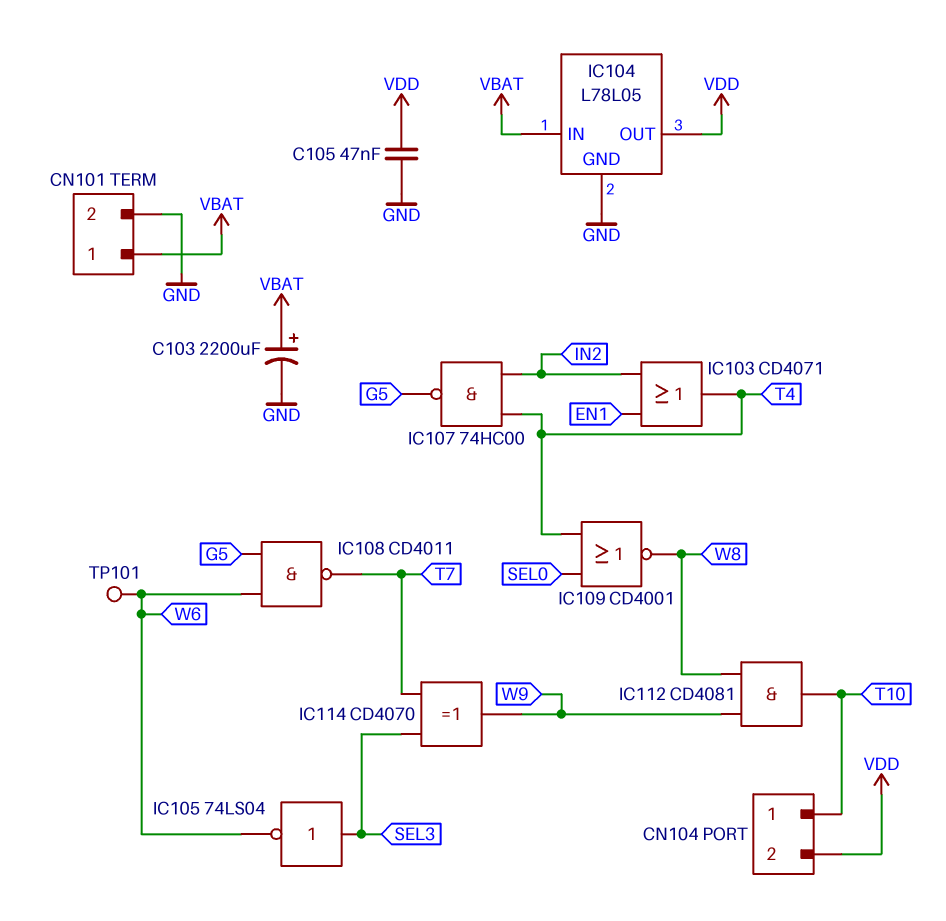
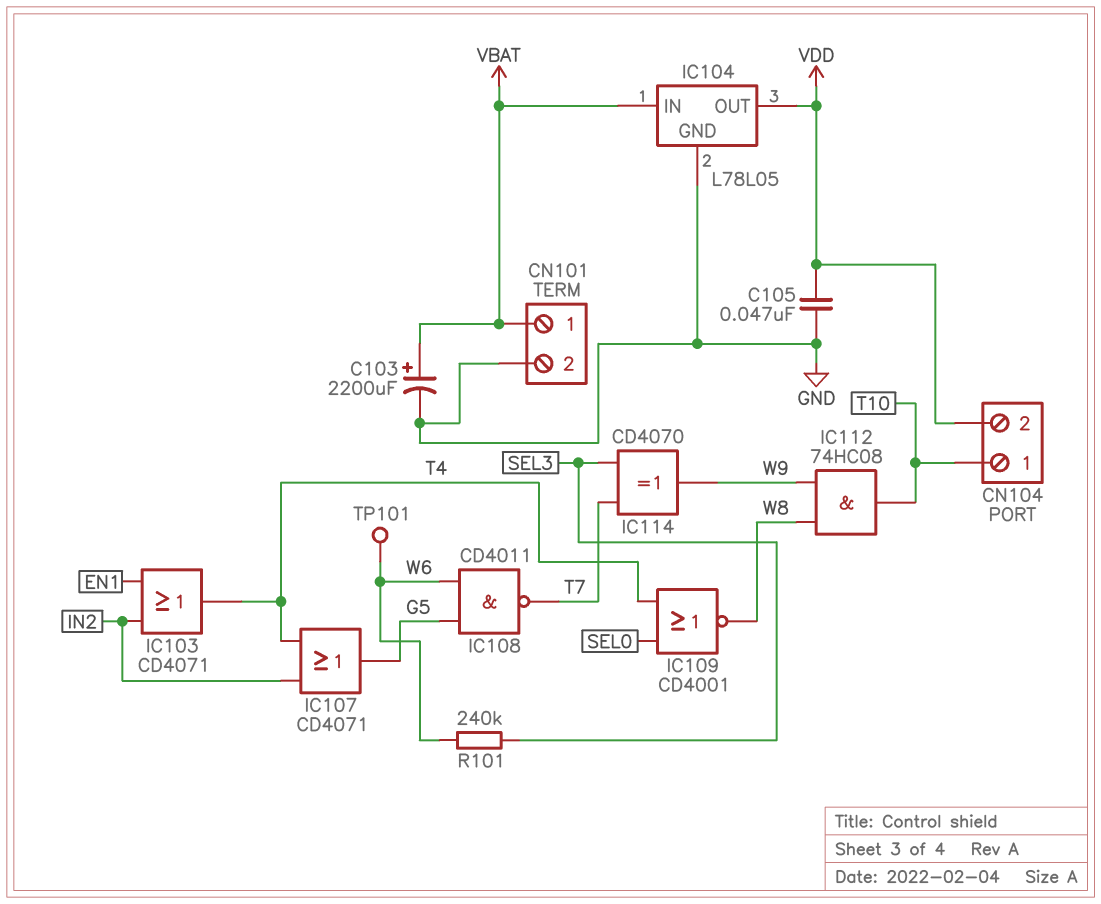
IC105: NOT 74LS04 (in SEL3, out W6) -> none
IC107: NAND 74HC00 (in IN2, in T4, out G5) -> OR CD4071 (in IN2, in T4, out G5)
IC112: AND CD4081 (in W8, in W9, out T10) -> AND 74HC08 (in W8, in W9, out T10)
R101: none -> 240k (SEL3, W6)

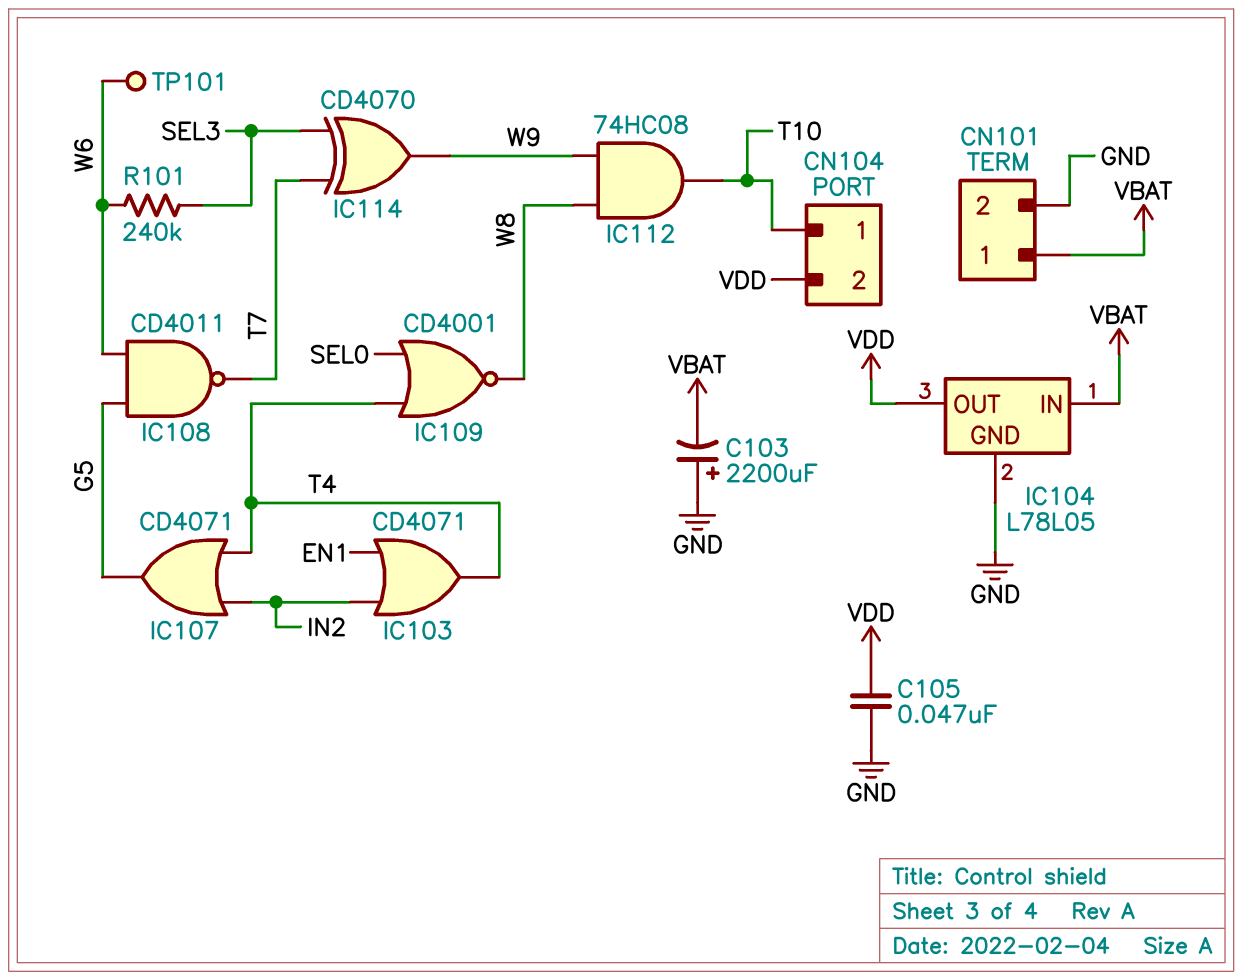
C103: 2200uF (plus VBAT, minus GND) -> 2200uF (plus GND, minus VBAT)

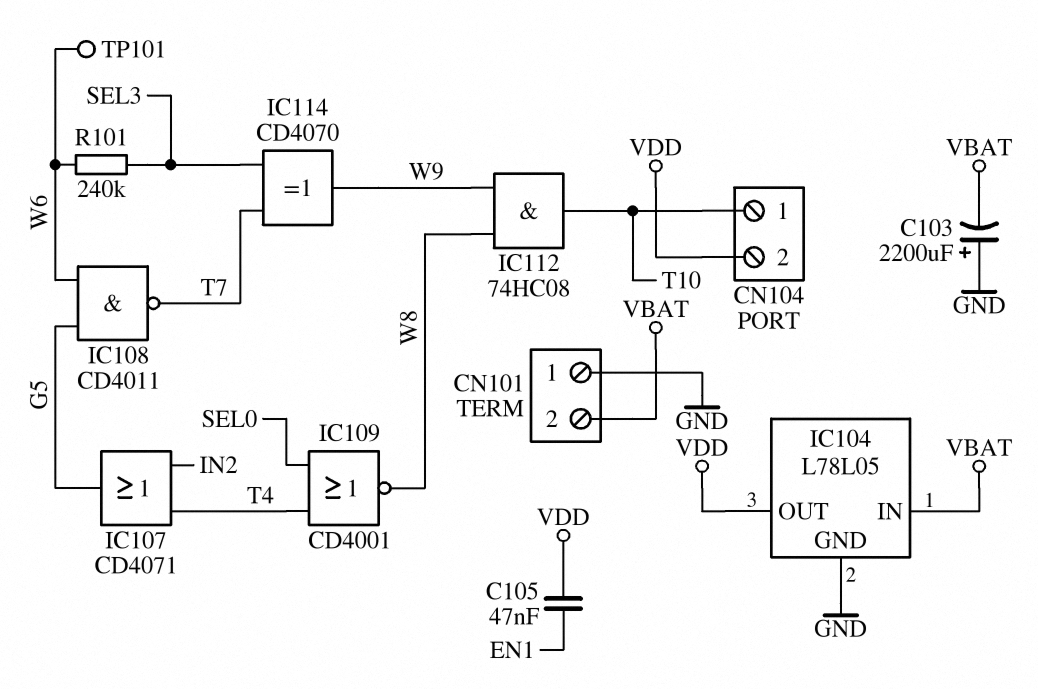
C105: 47nF (GND, VDD) -> 47nF (EN1, VDD)
CN101 pin 1: VBAT -> GND
CN101 pin 2: GND -> VBAT
IC103: OR CD4071 (in EN1, in IN2, out T4) -> none

